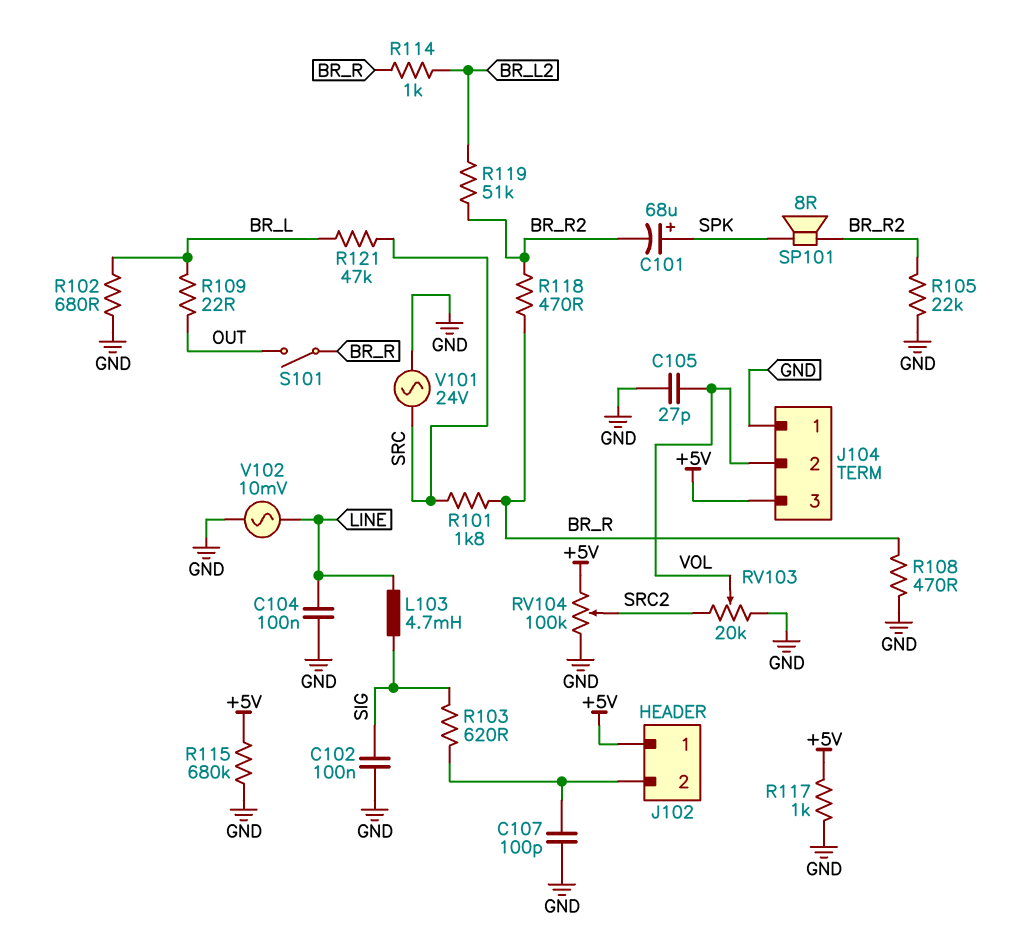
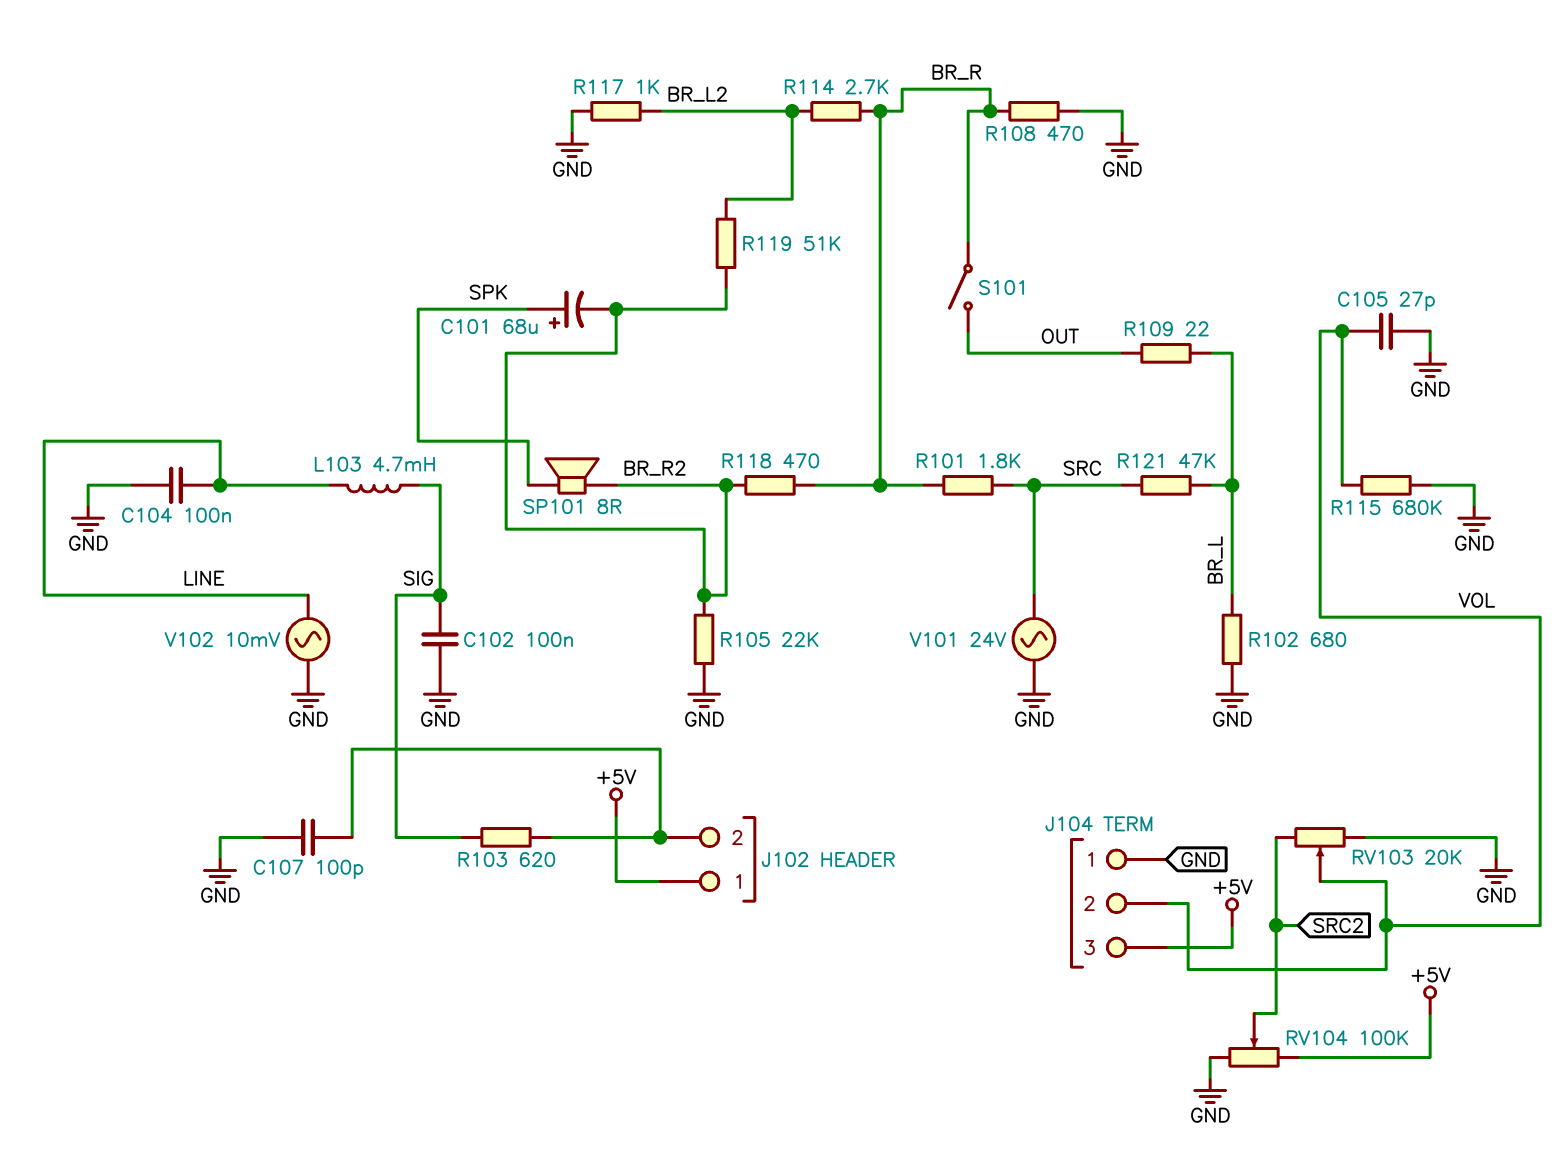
R114: 1k (BR_L2, BR_R) -> 2.7k (BR_L2, BR_R)
R115: 680k (+5V, GND) -> 680k (GND, VOL)
R117: 1k (+5V, GND) -> 1k (BR_L2, GND)

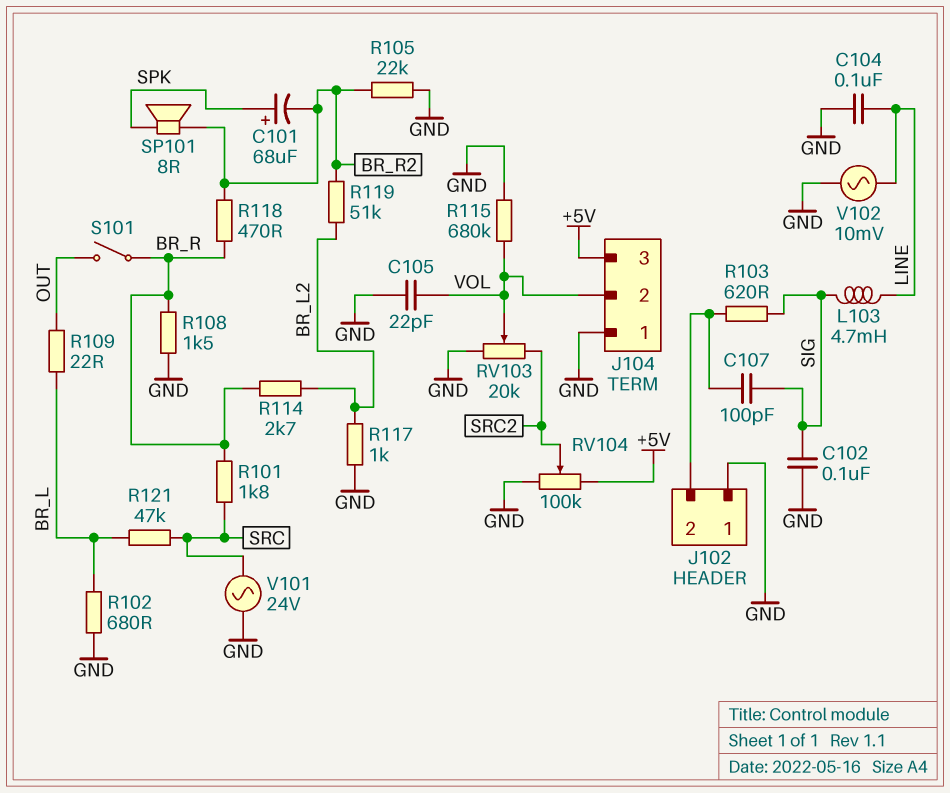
C105: 27pF (GND, VOL) -> 22pF (GND, VOL)
C107: 100pF (GND, J102/2) -> 100pF (J102/2, SIG)
J102 pin 1: +5V -> GND
R108: 470 (BR_R, GND) -> 1.5k (BR_R, GND)

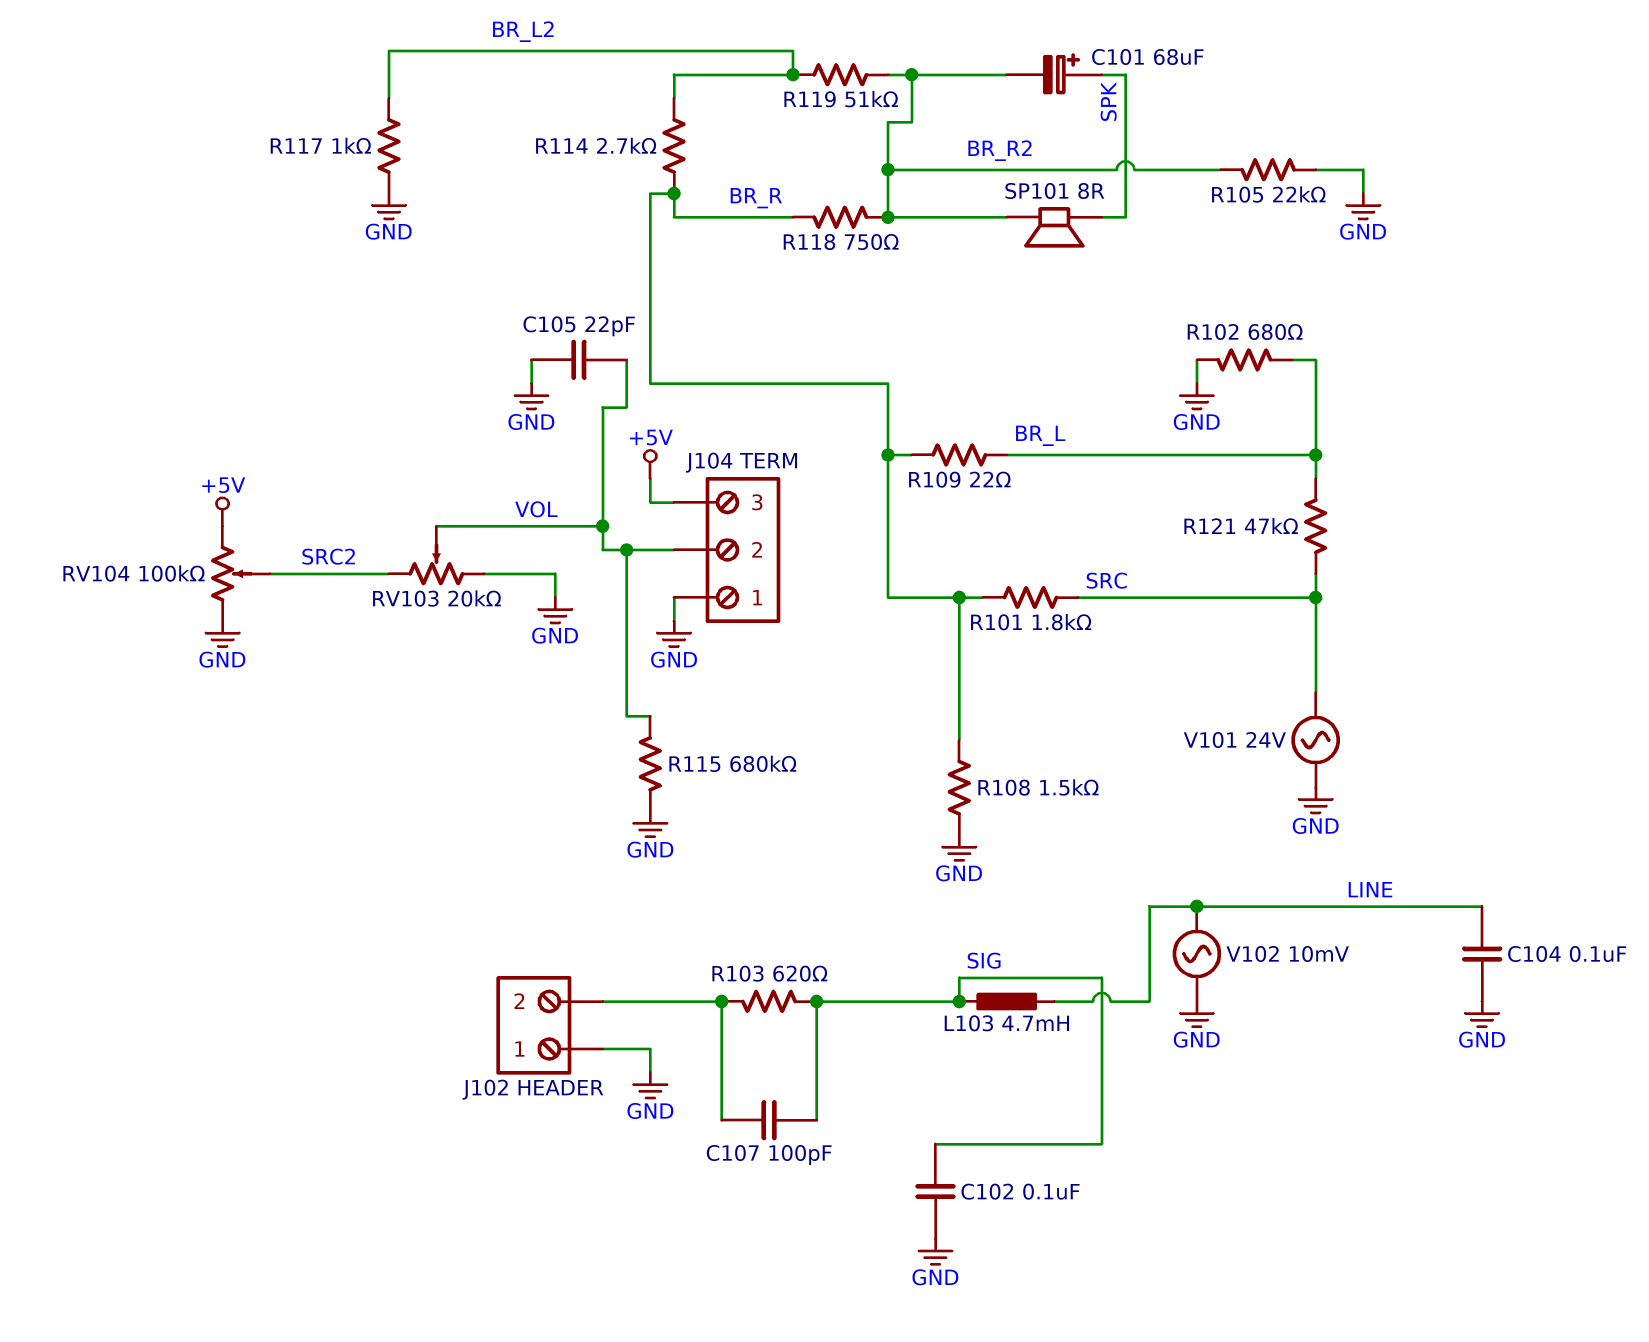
R109: 22 (BR_L, OUT) -> 22 (BR_L, BR_R)
R118: 470 (BR_R, BR_R2) -> 750 (BR_R, BR_R2)
S101: switch (BR_R, OUT) -> none

